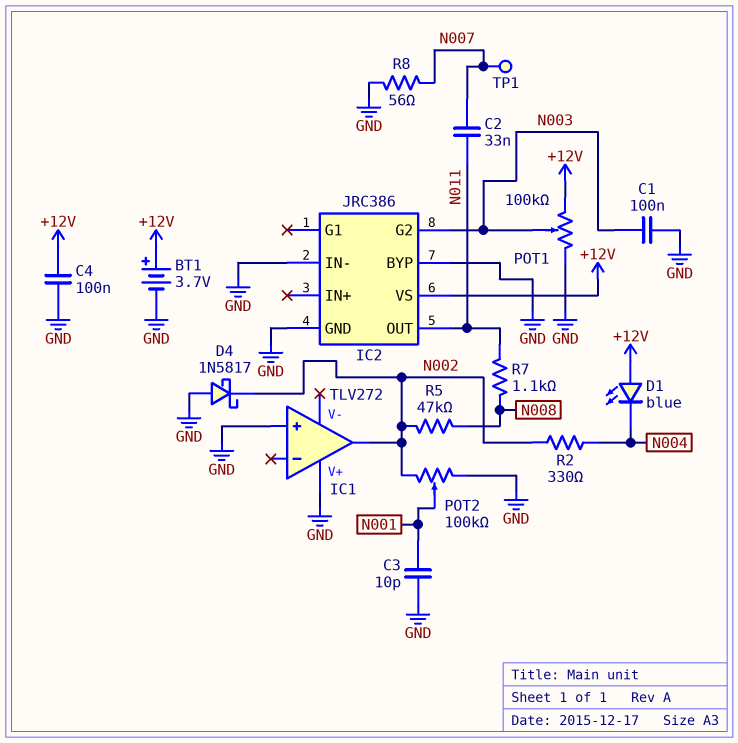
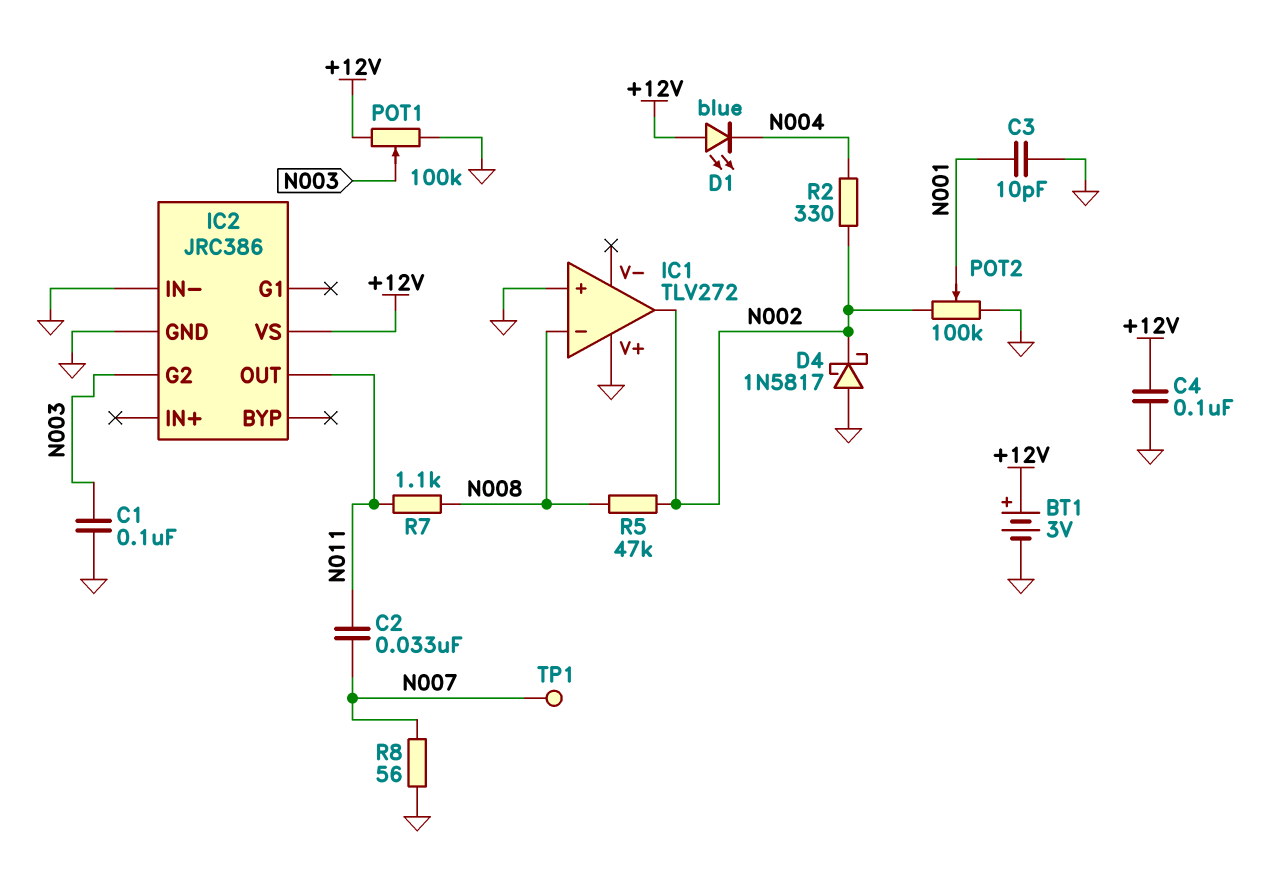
BT1: 3.7V (plus +12V, minus GND) -> 3V (plus +12V, minus GND)
IC1 pin in-: none -> N008
IC2 pin BYP: GND -> none

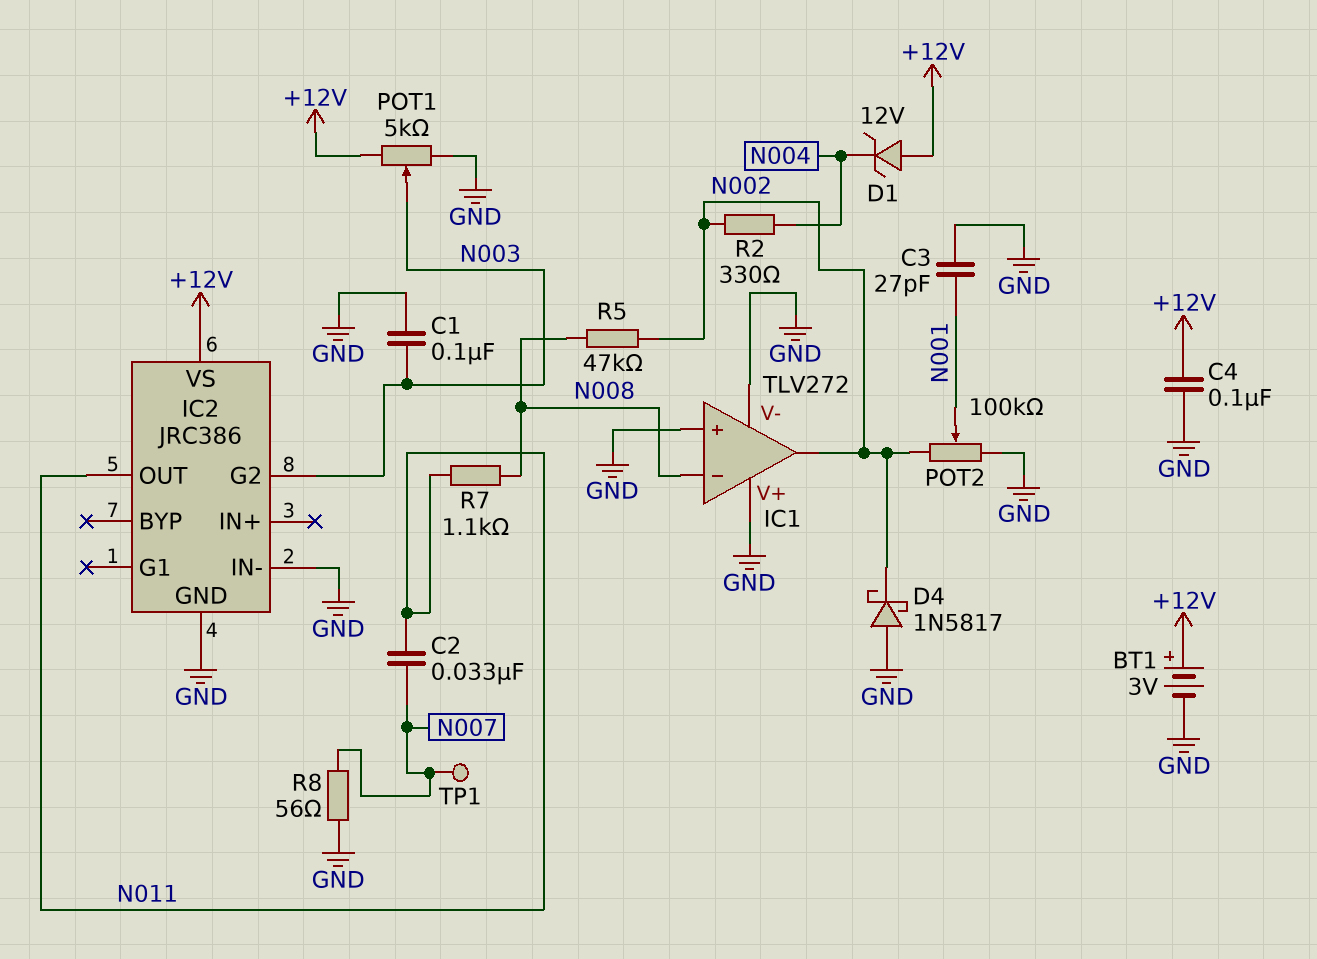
C3: 10pF (GND, N001) -> 27pF (GND, N001)
D1: LED blue (A +12V, K N004) -> zener 12V (A +12V, K N004)
IC1 pin V-: none -> GND
POT1: 100k (+12V, GND, wiper N003) -> 5k (+12V, GND, wiper N003)

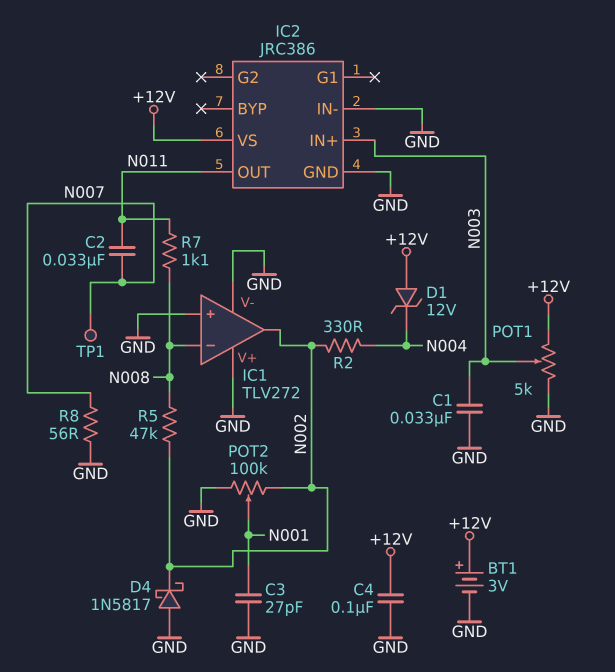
C1: 100nF (GND, N003) -> 33nF (GND, N003)
IC2 pin G2: N003 -> none
IC2 pin IN+: none -> N003

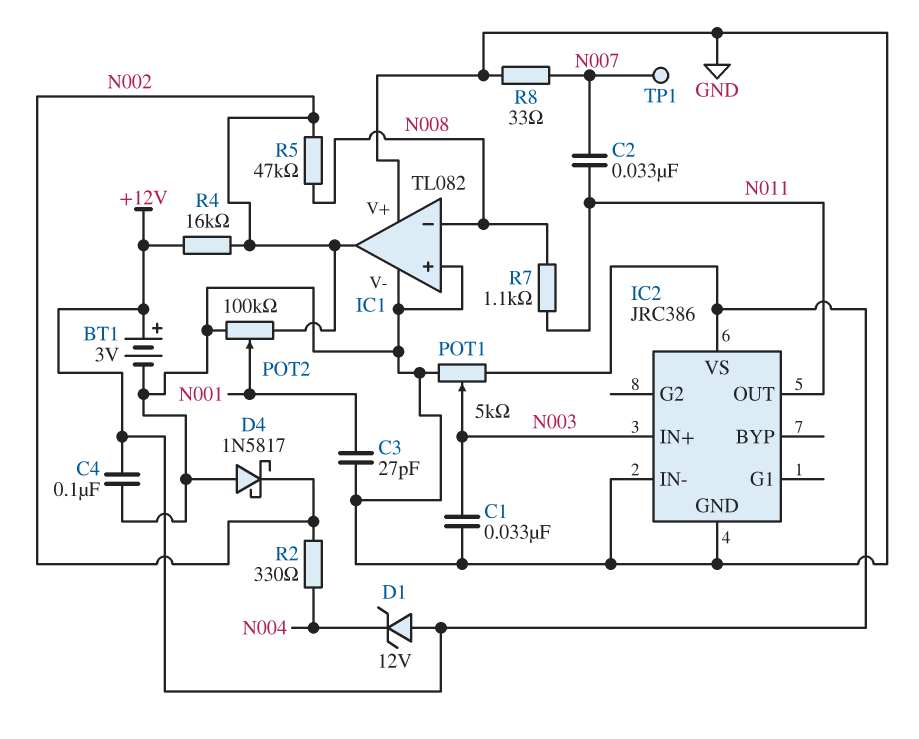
IC1: TLV272 -> TL082
R4: none -> 16k (+12V, N002)
R8: 56 (GND, N007) -> 33 (GND, N007)

